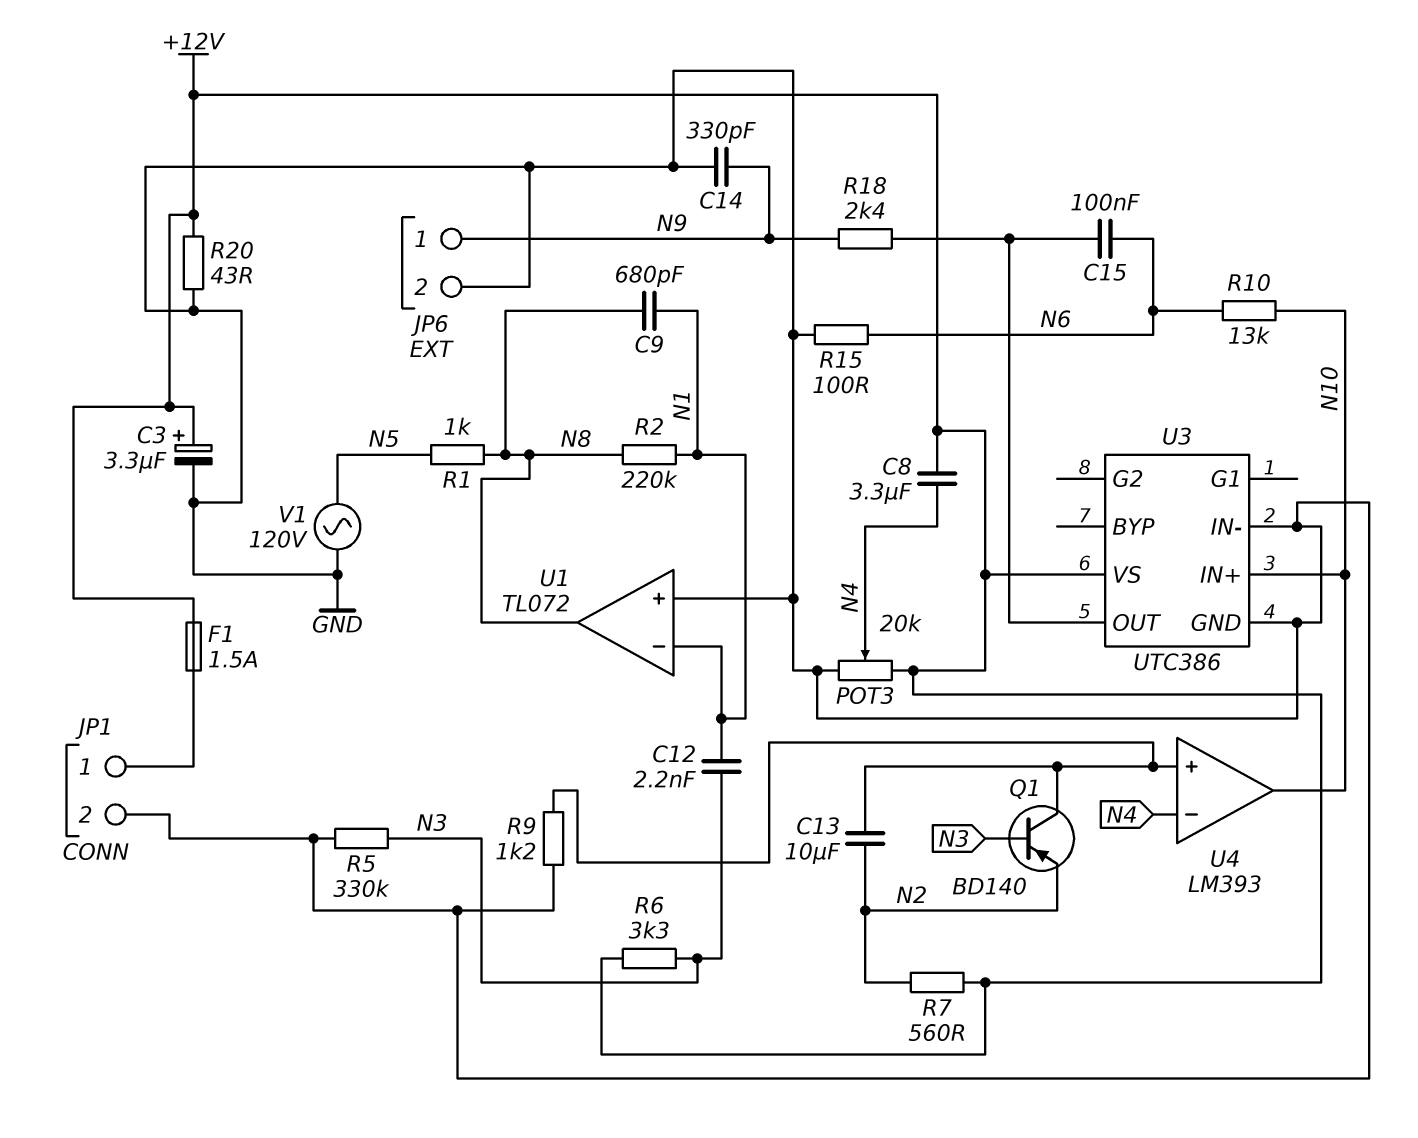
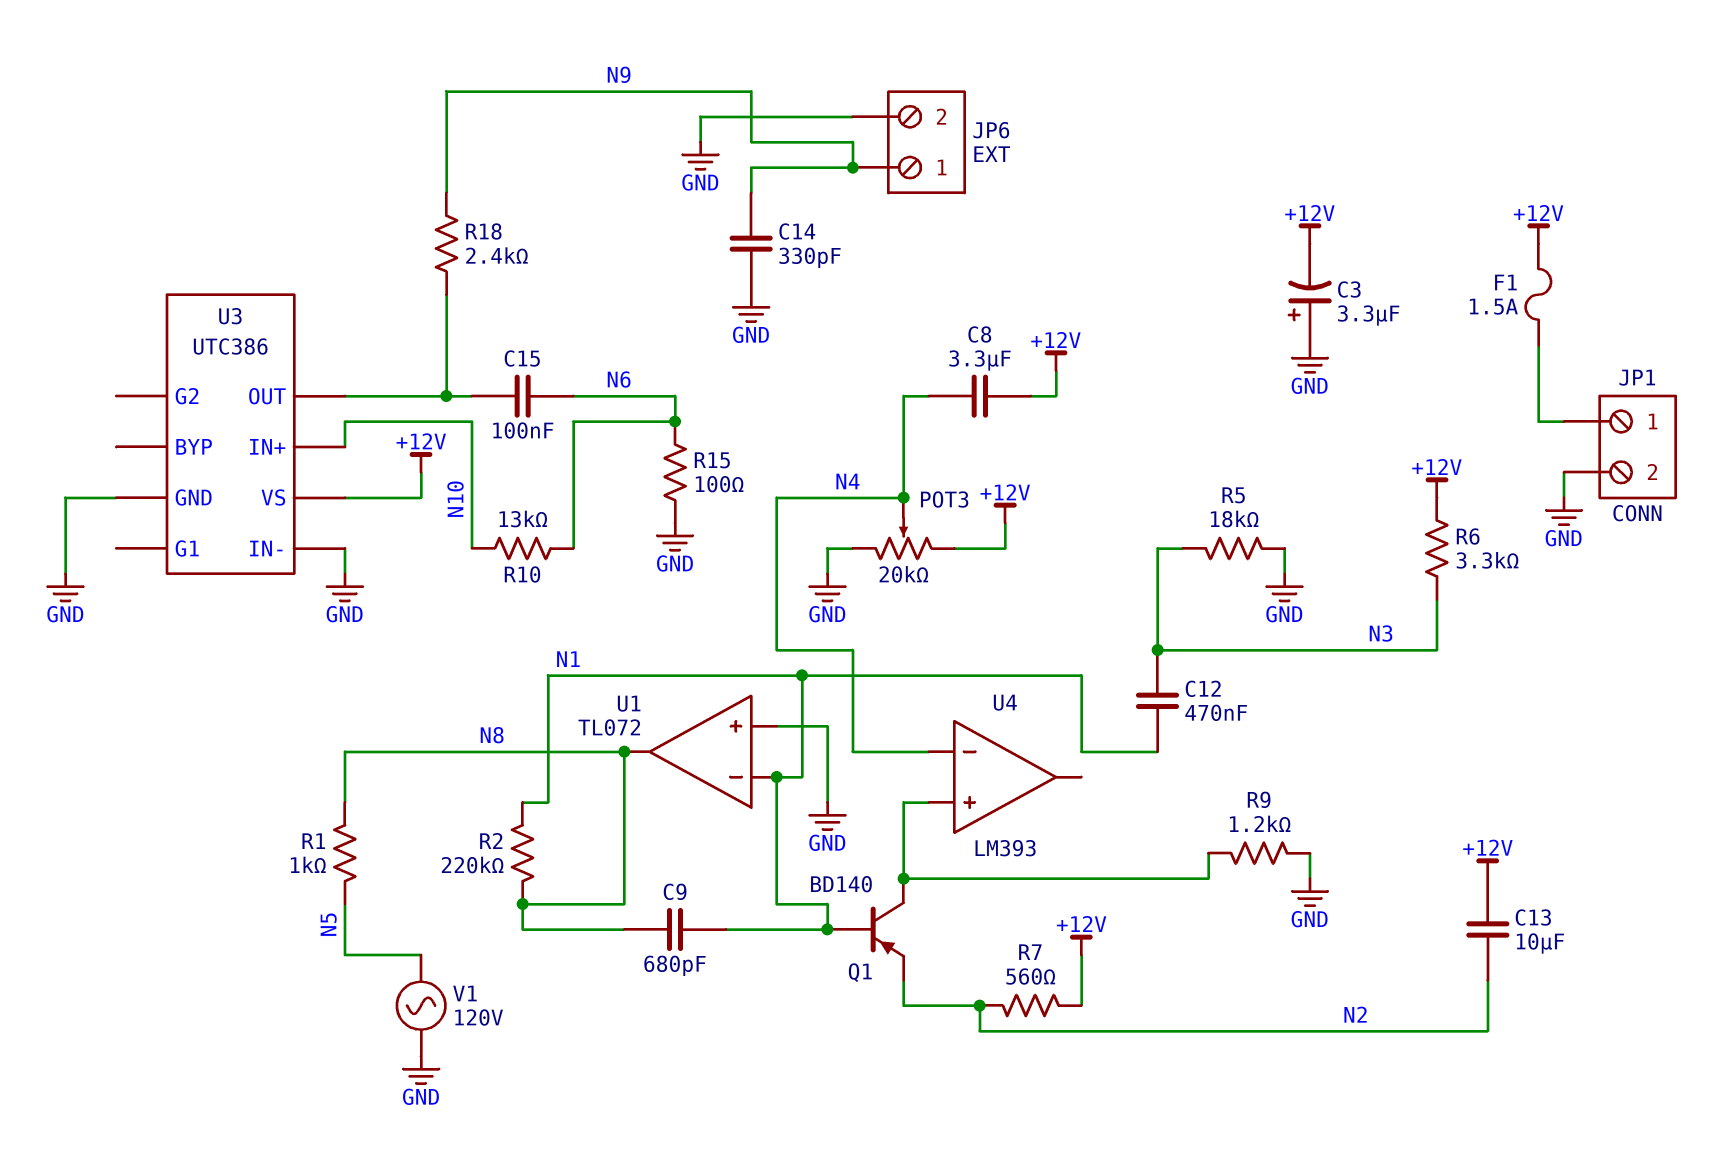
C3: 3.3uF (plus +12V, minus GND) -> 3.3uF (plus GND, minus +12V)
C12: 2.2nF (N1, N3) -> 470nF (N1, N3)
C13: 10uF (N2, U4/in+) -> 10uF (+12V, N2)
Q1: PNP BD140 (B N3, C U4/in+, E N2) -> PNP BD140 (B N1, C U4/in+, E N2)
R5: 330k (GND, N3) -> 18k (GND, N3)
R20: 43 (+12V, GND) -> none
U4 pin out: N10 -> none

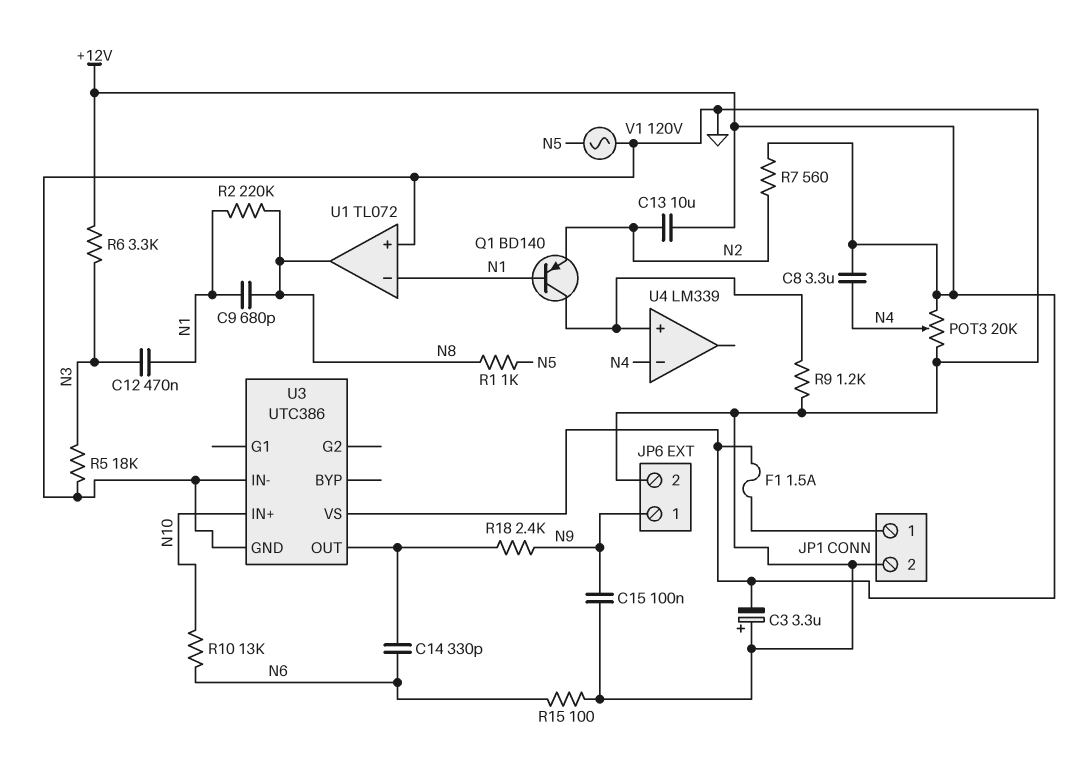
C14: 330pF (GND, N9) -> 330pF (N6, U3/OUT)
C15: 100nF (N6, U3/OUT) -> 100nF (GND, N9)
U4: LM393 -> LM339

